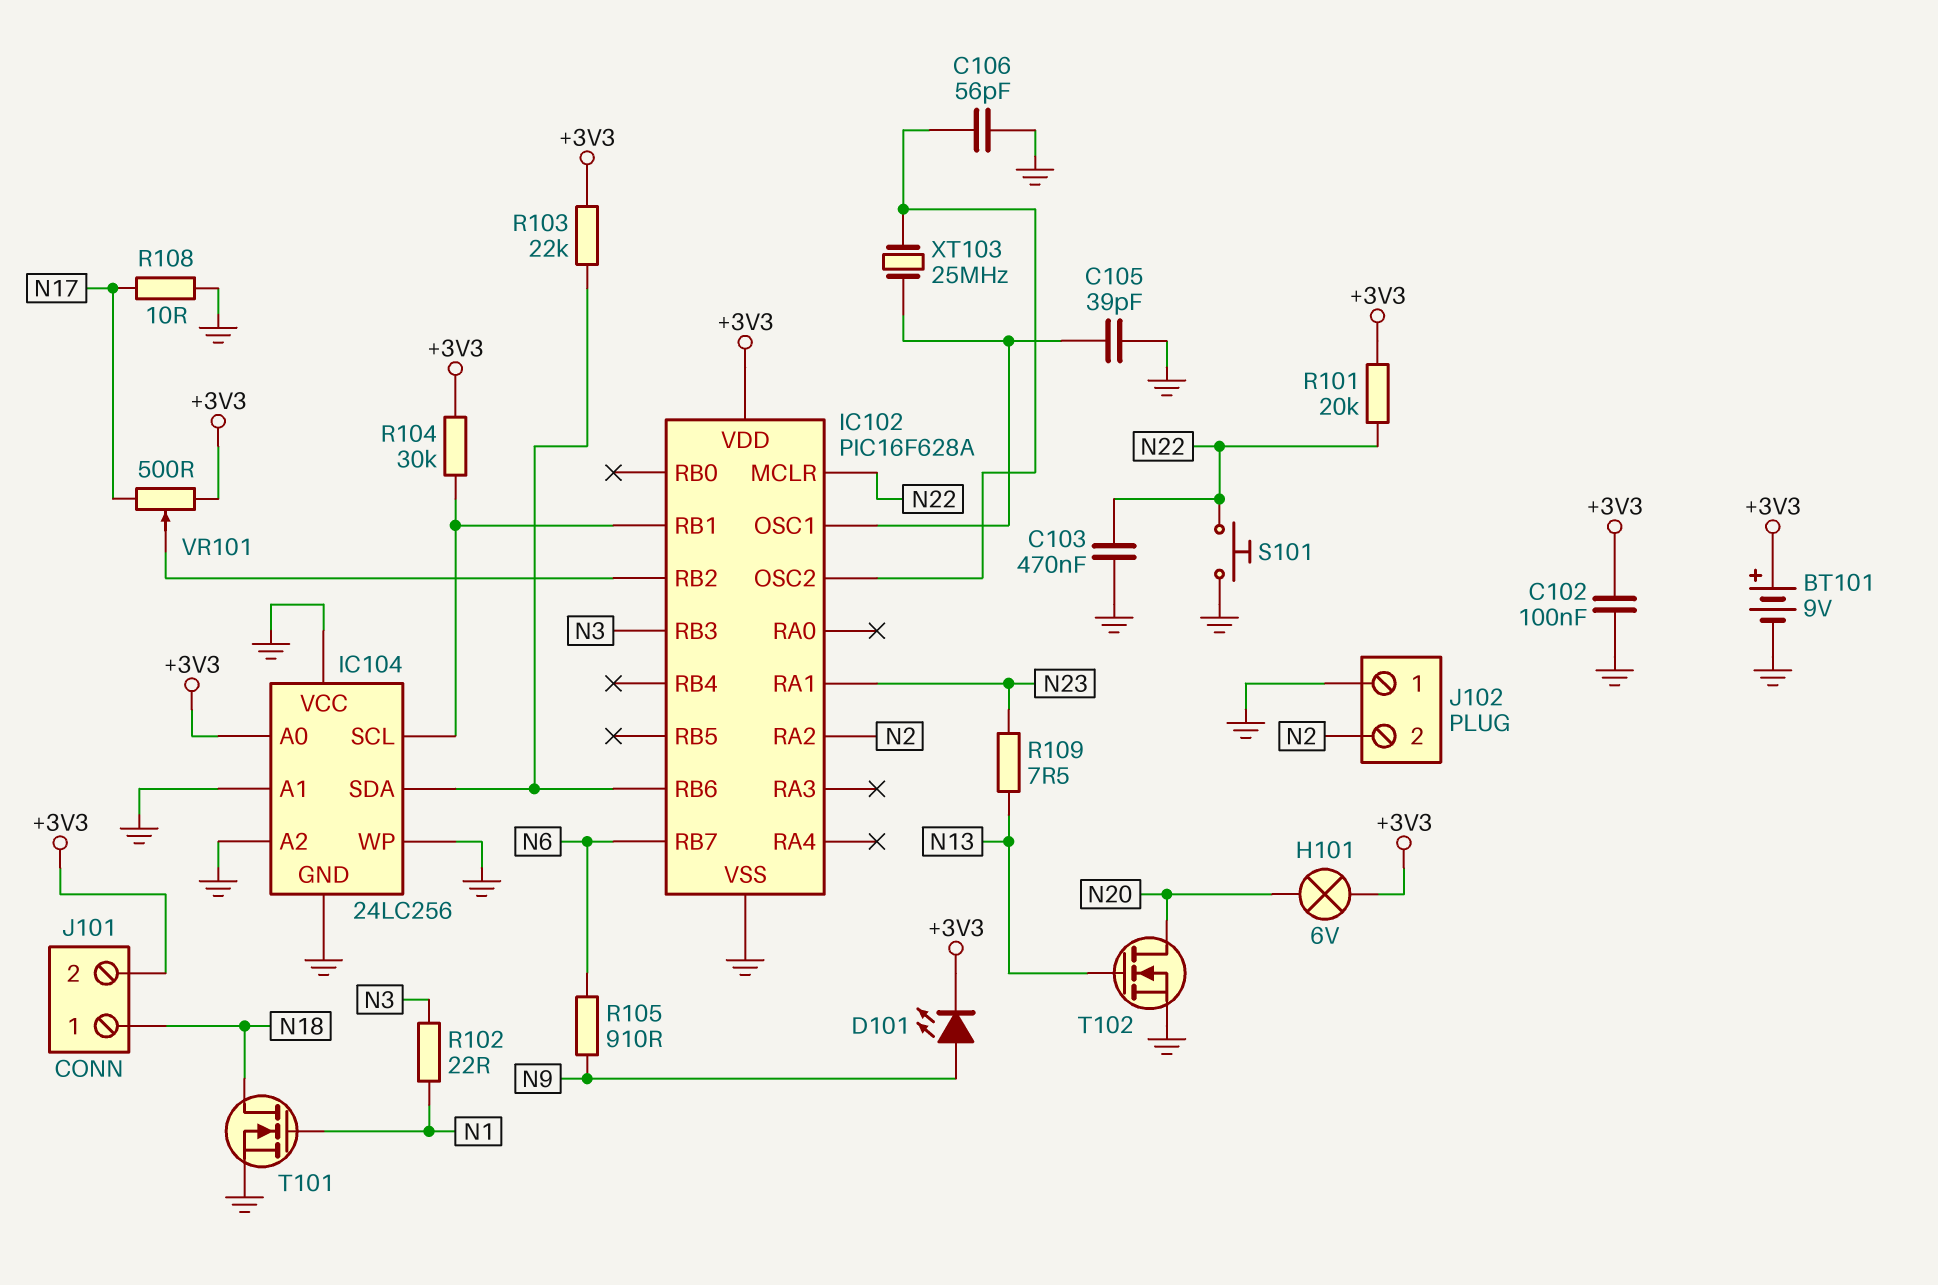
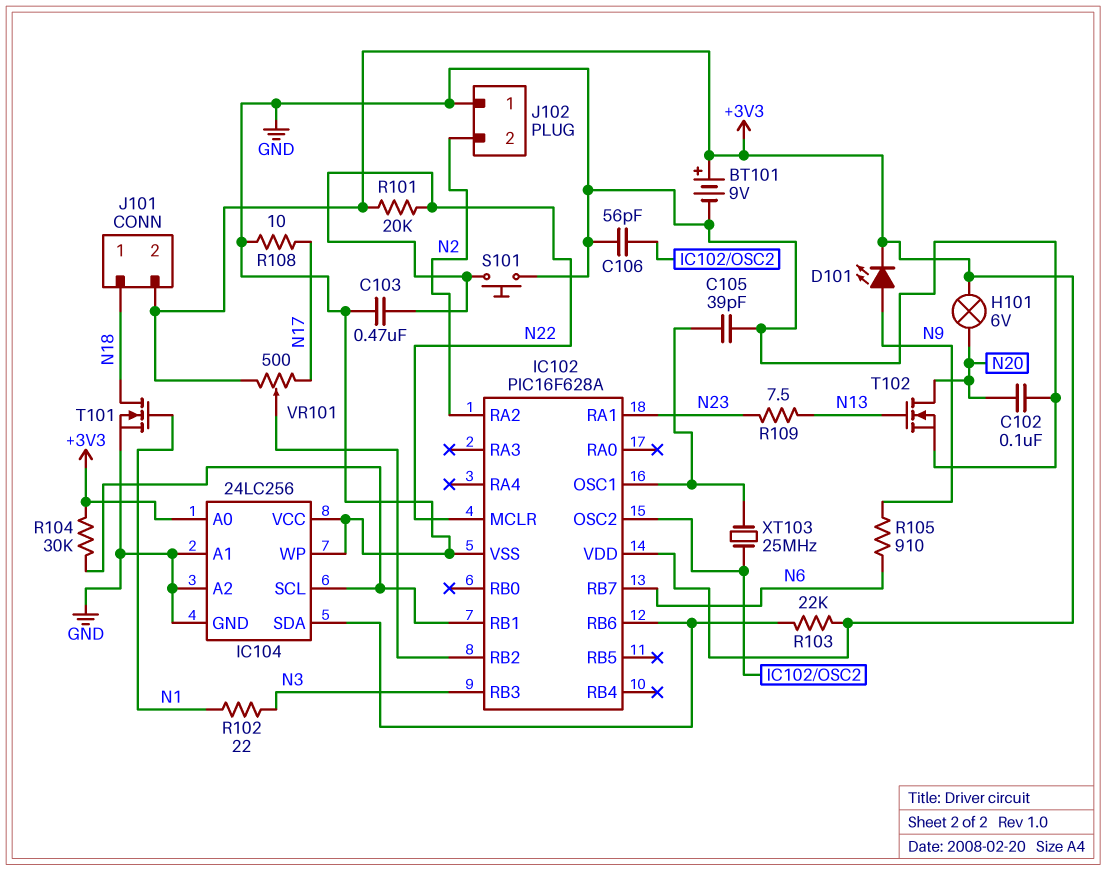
C102: 100nF (+3V3, GND) -> 100nF (GND, N20)

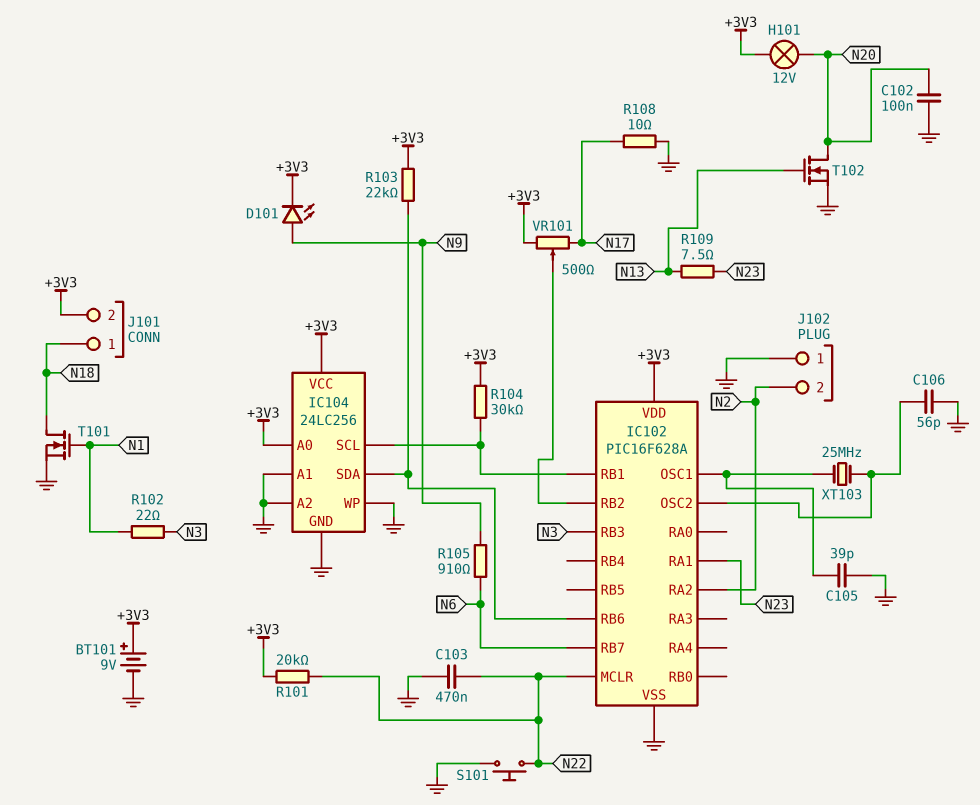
H101: lamp 6V (+3V3, N20) -> lamp 12V (+3V3, N20)
IC104 pin VCC: GND -> +3V3

